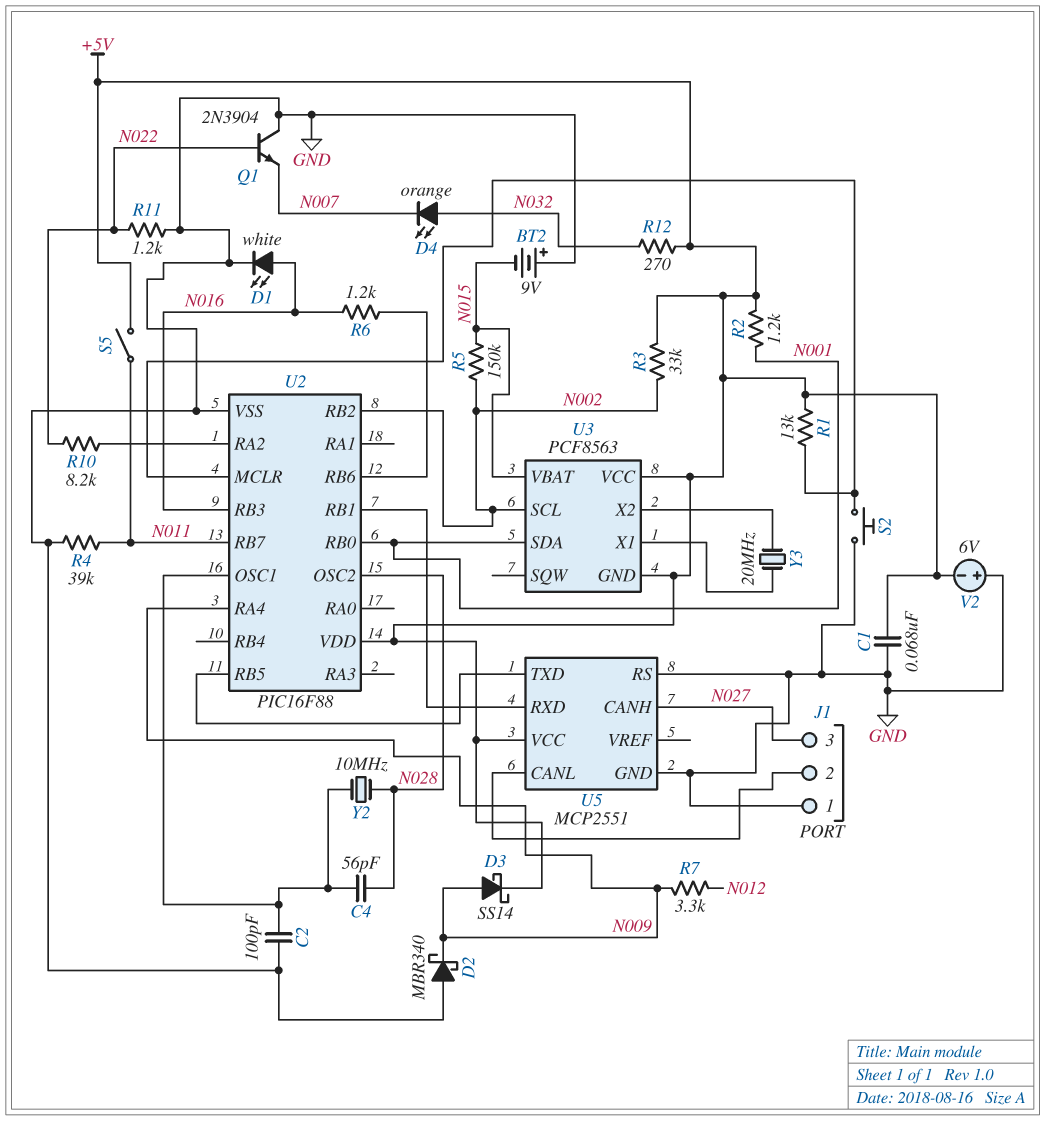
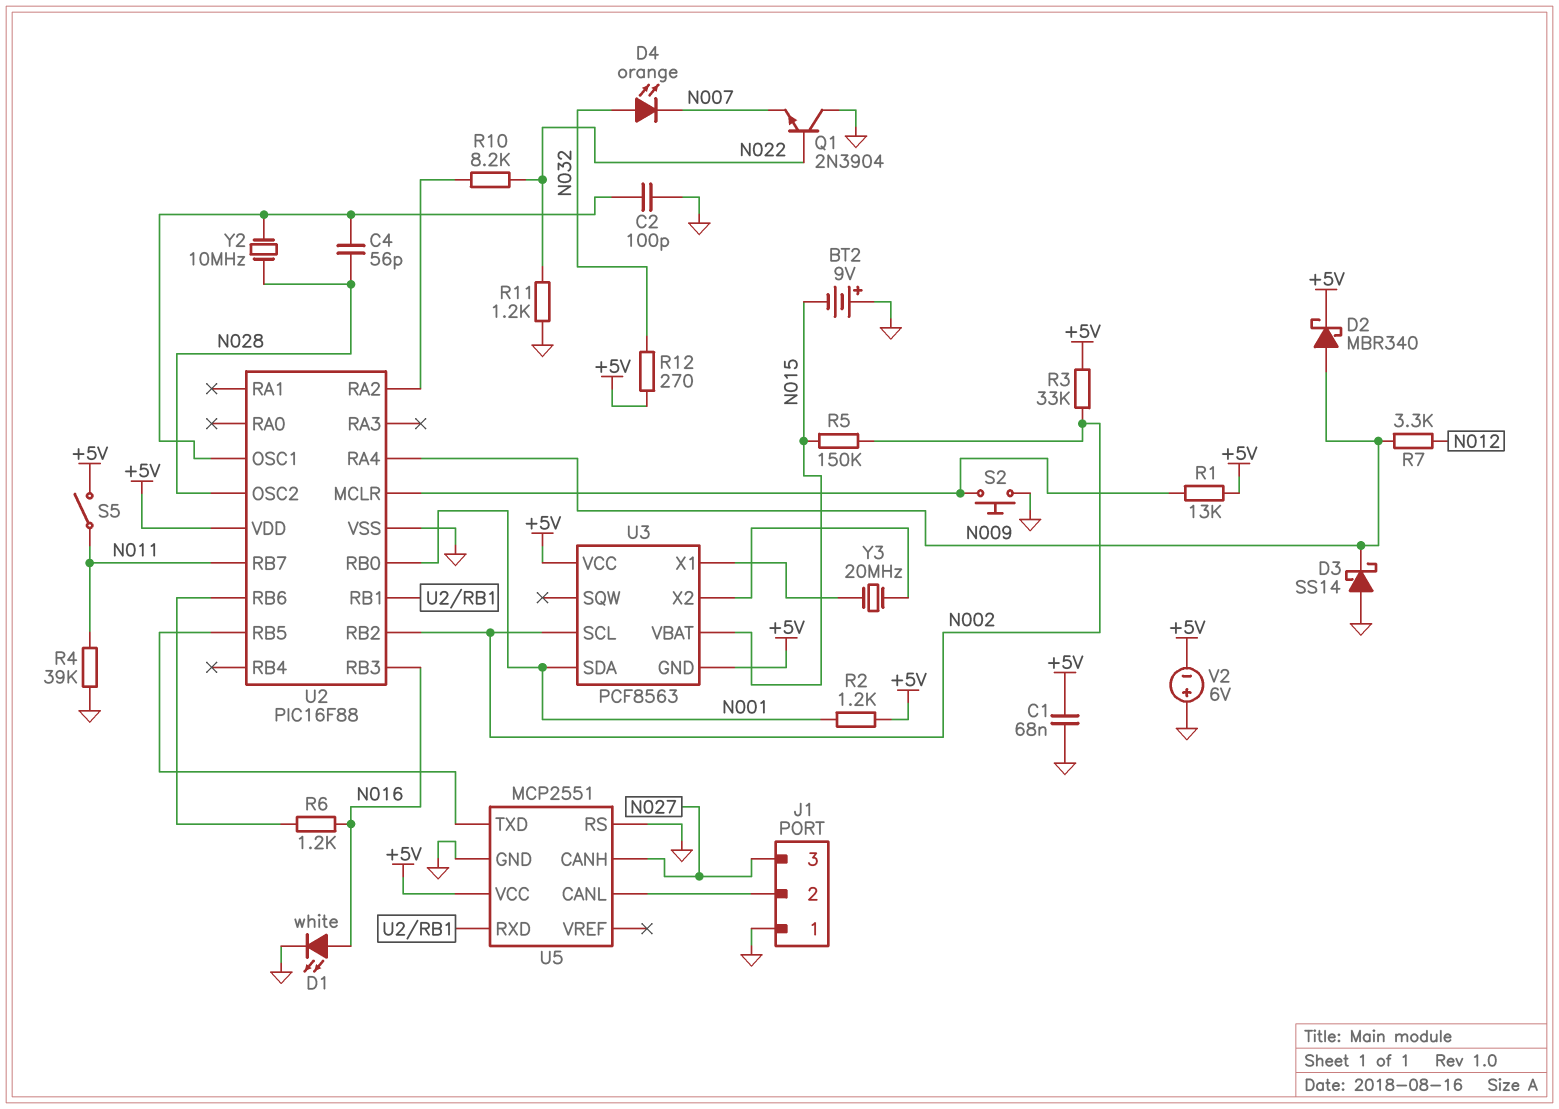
D2: schottky MBR340 (A GND, K N009) -> schottky MBR340 (A N009, K +5V)
D3: schottky SS14 (A N009, K +5V) -> schottky SS14 (A GND, K N009)

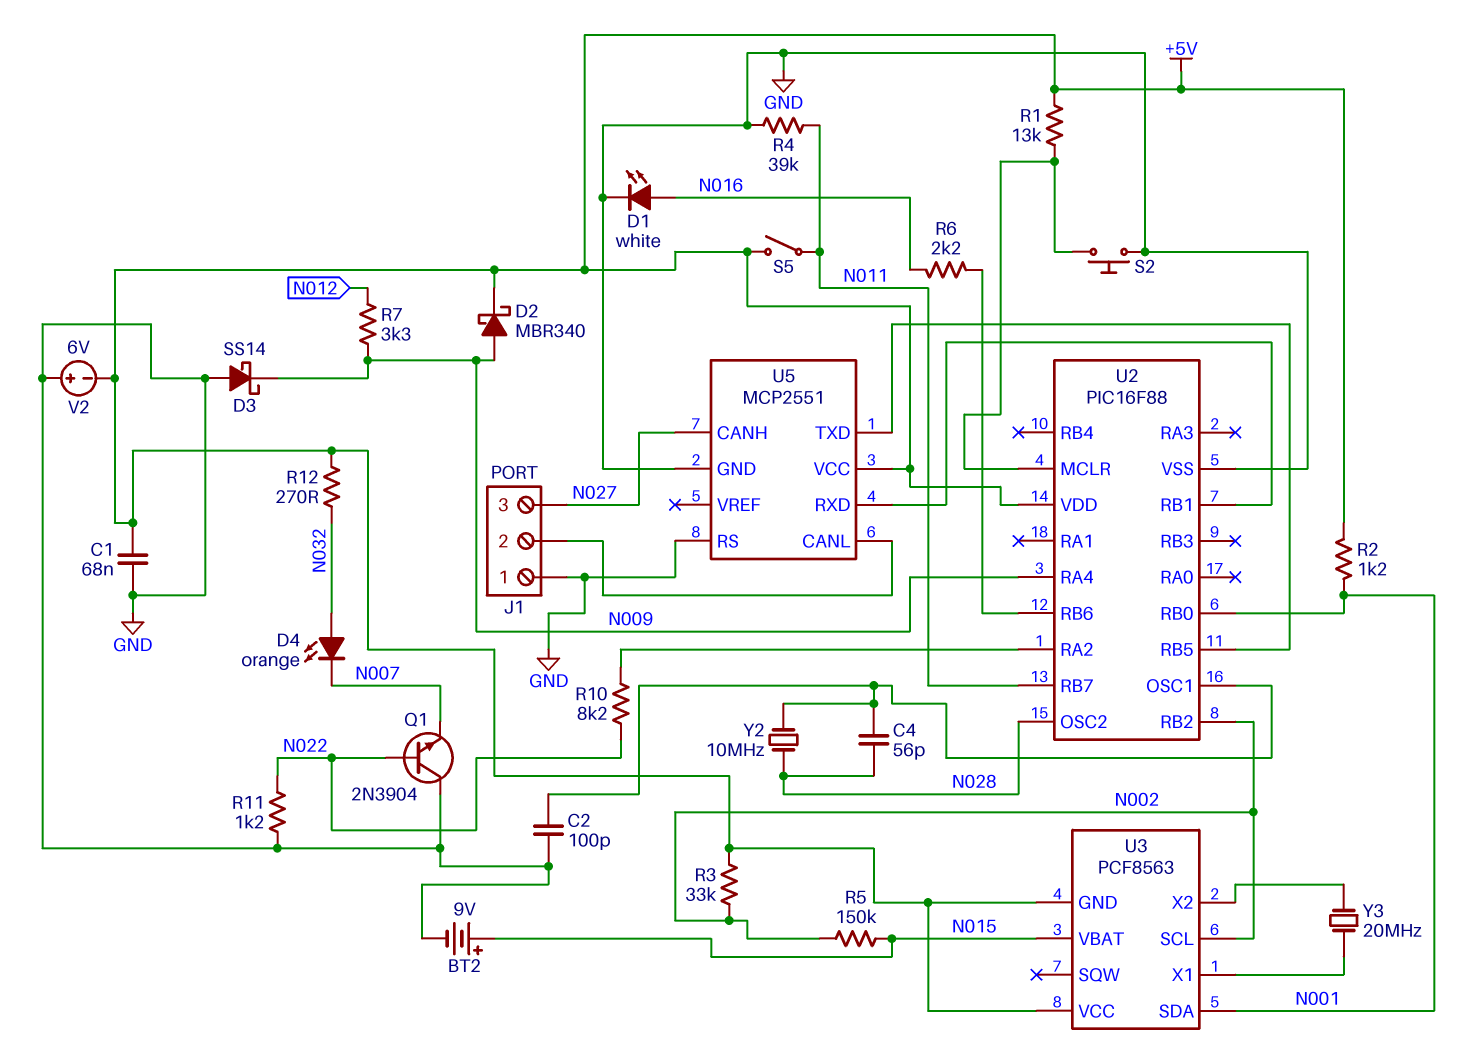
BT2: 9V (plus GND, minus N015) -> 9V (plus N015, minus GND)
R6: 1.2k (N016, U2/RB6) -> 2.2k (N016, U2/RB6)
U2 pin RB3: N016 -> none

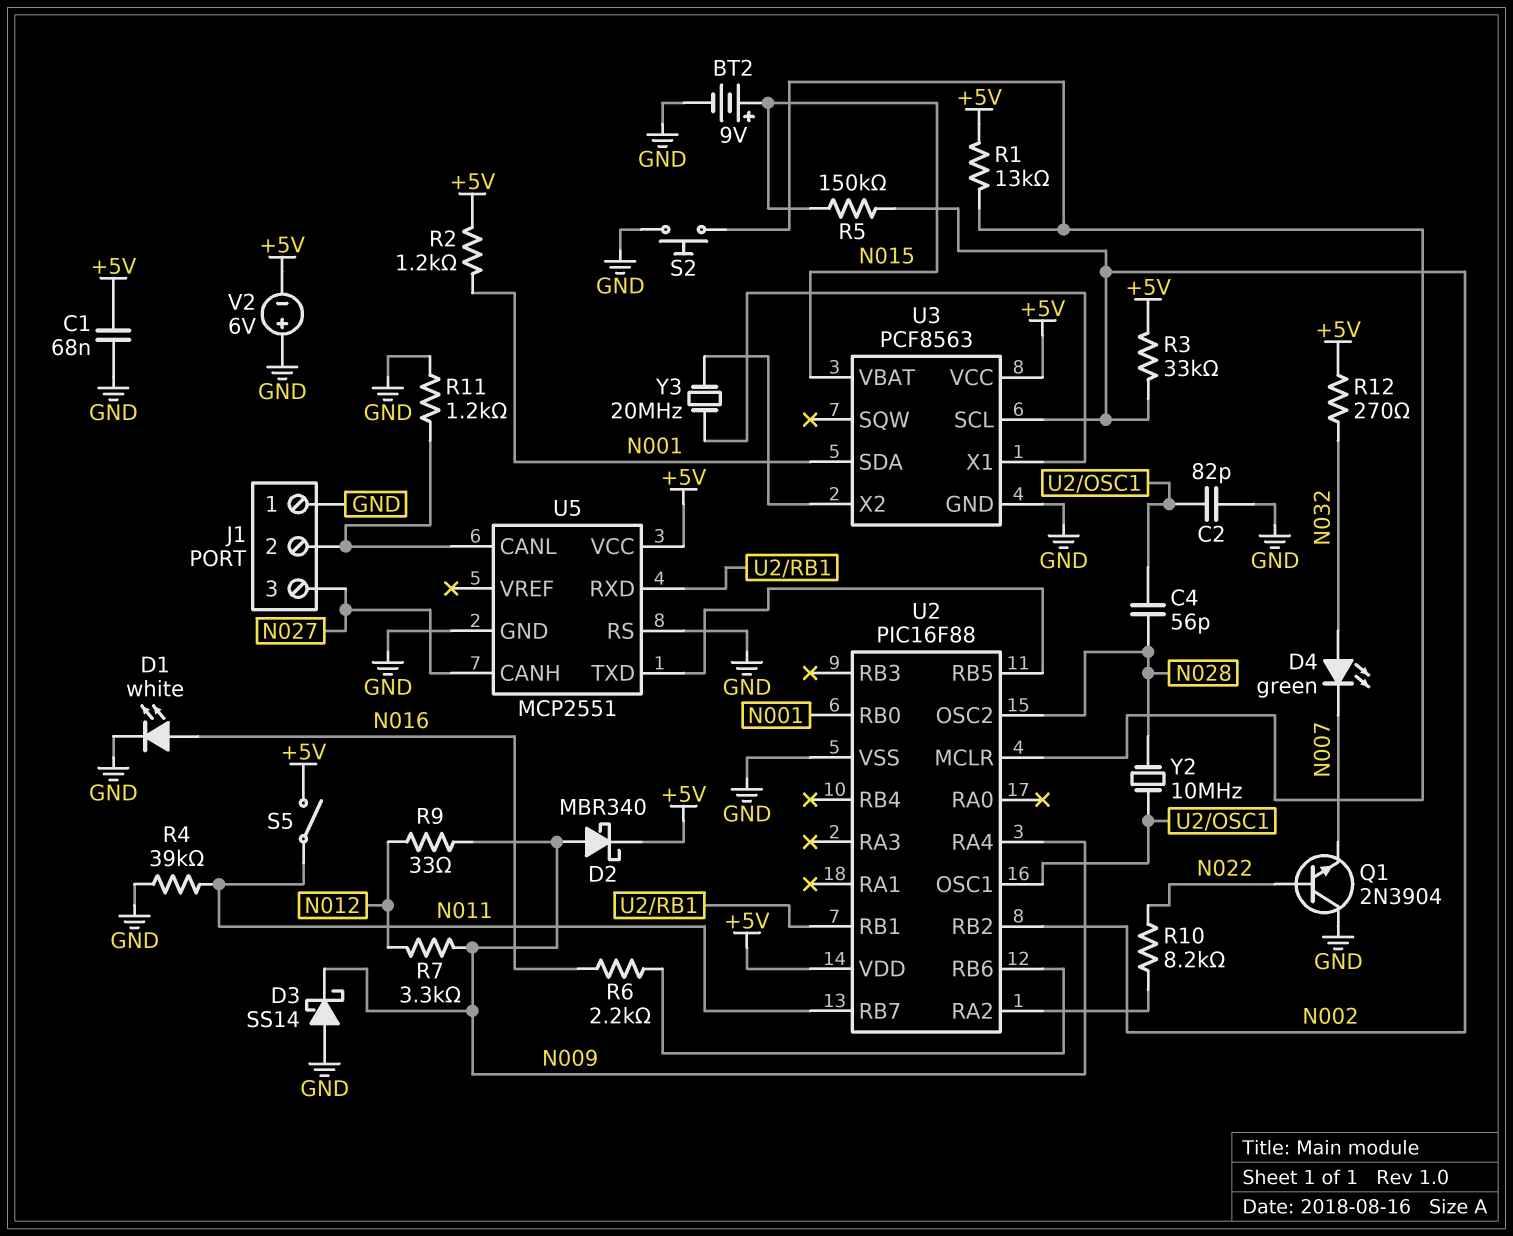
C2: 100pF (GND, U2/OSC1) -> 82pF (GND, U2/OSC1)
D4: LED orange (A N032, K N007) -> LED green (A N032, K N007)
R9: none -> 33 (N009, N012)
R11: 1.2k (GND, N022) -> 1.2k (GND, J1/2)
U3 pin GND: +5V -> GND

